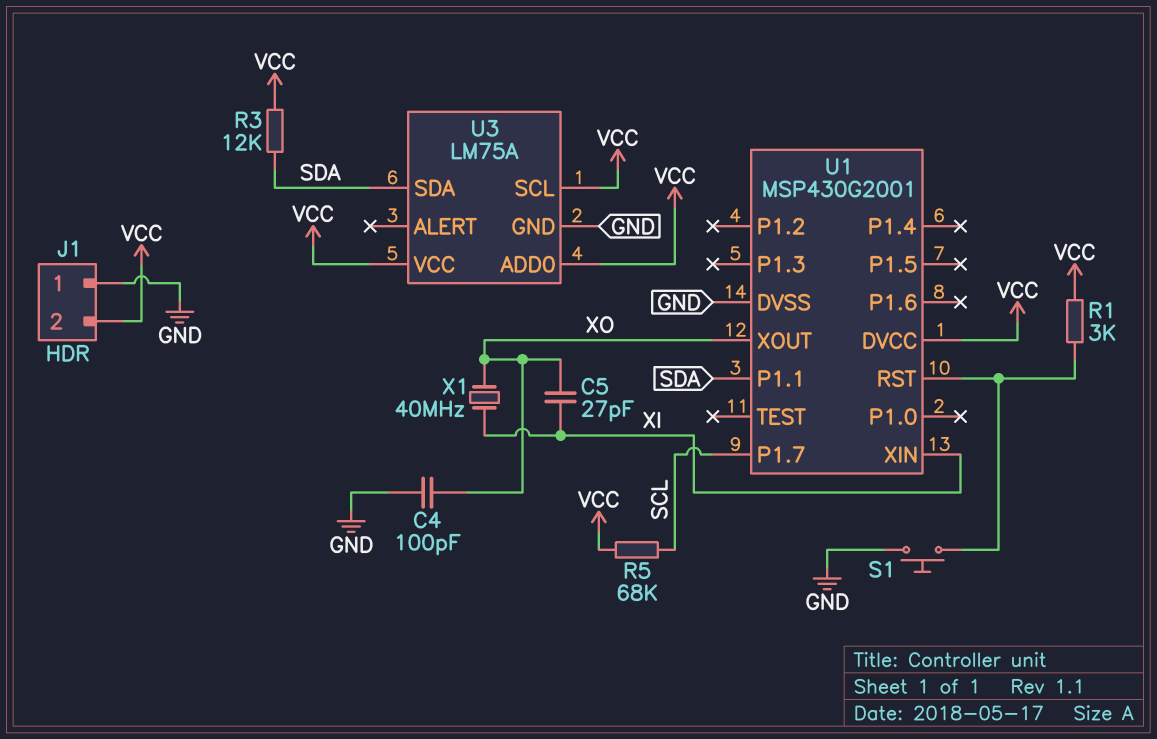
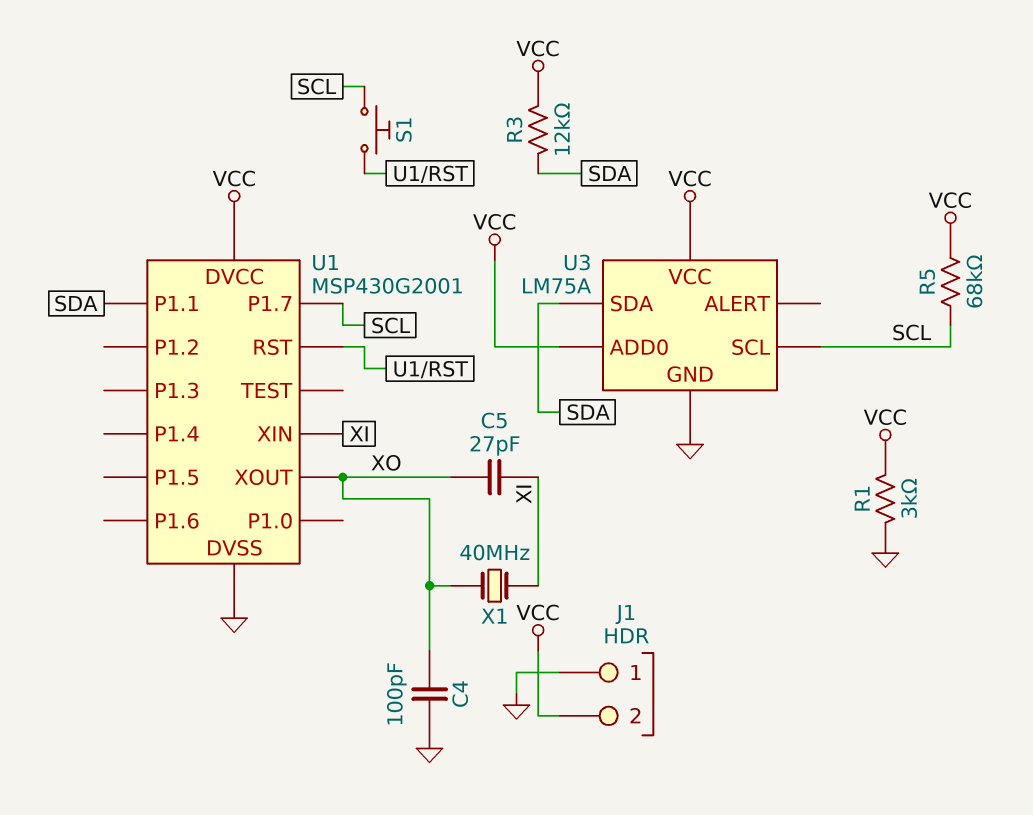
R1: 3k (U1/RST, VCC) -> 3k (GND, VCC)
S1: button (GND, U1/RST) -> button (SCL, U1/RST)
U3 pin SCL: VCC -> SCL

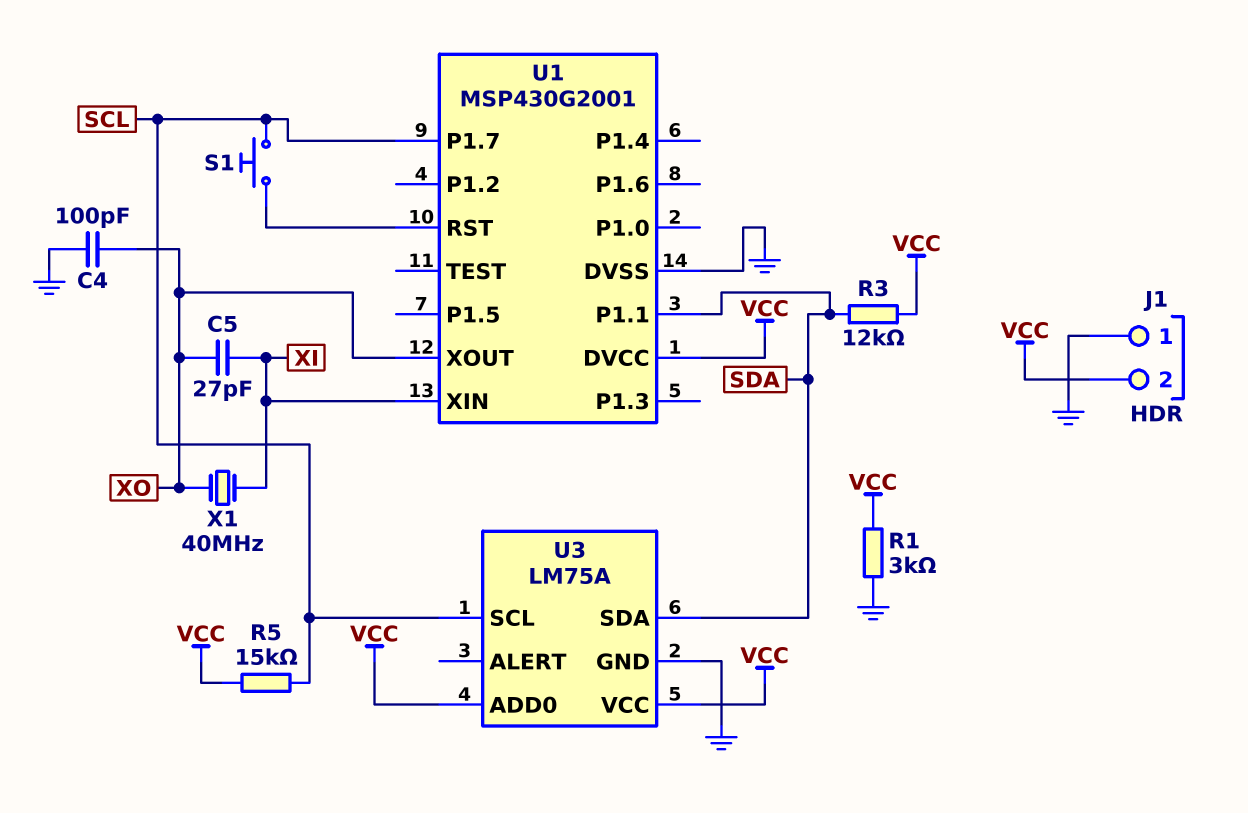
R5: 68k (SCL, VCC) -> 15k (SCL, VCC)

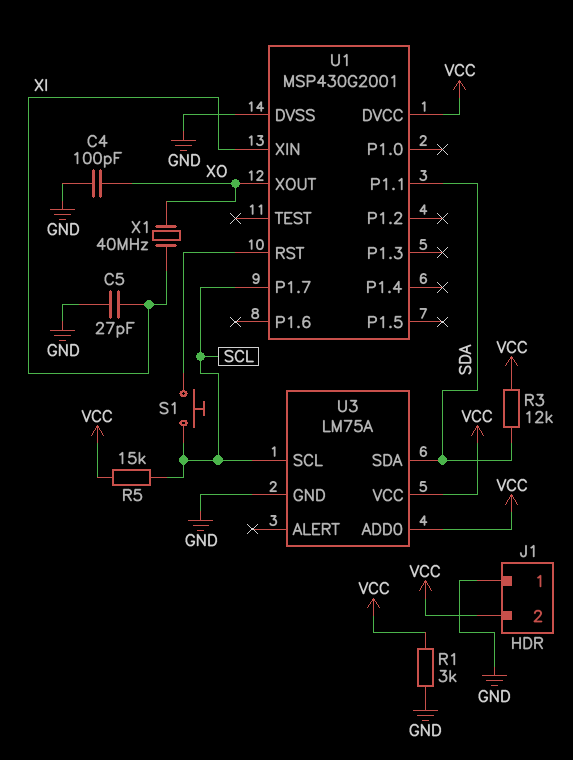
C5: 27pF (XI, XO) -> 27pF (GND, XI)

